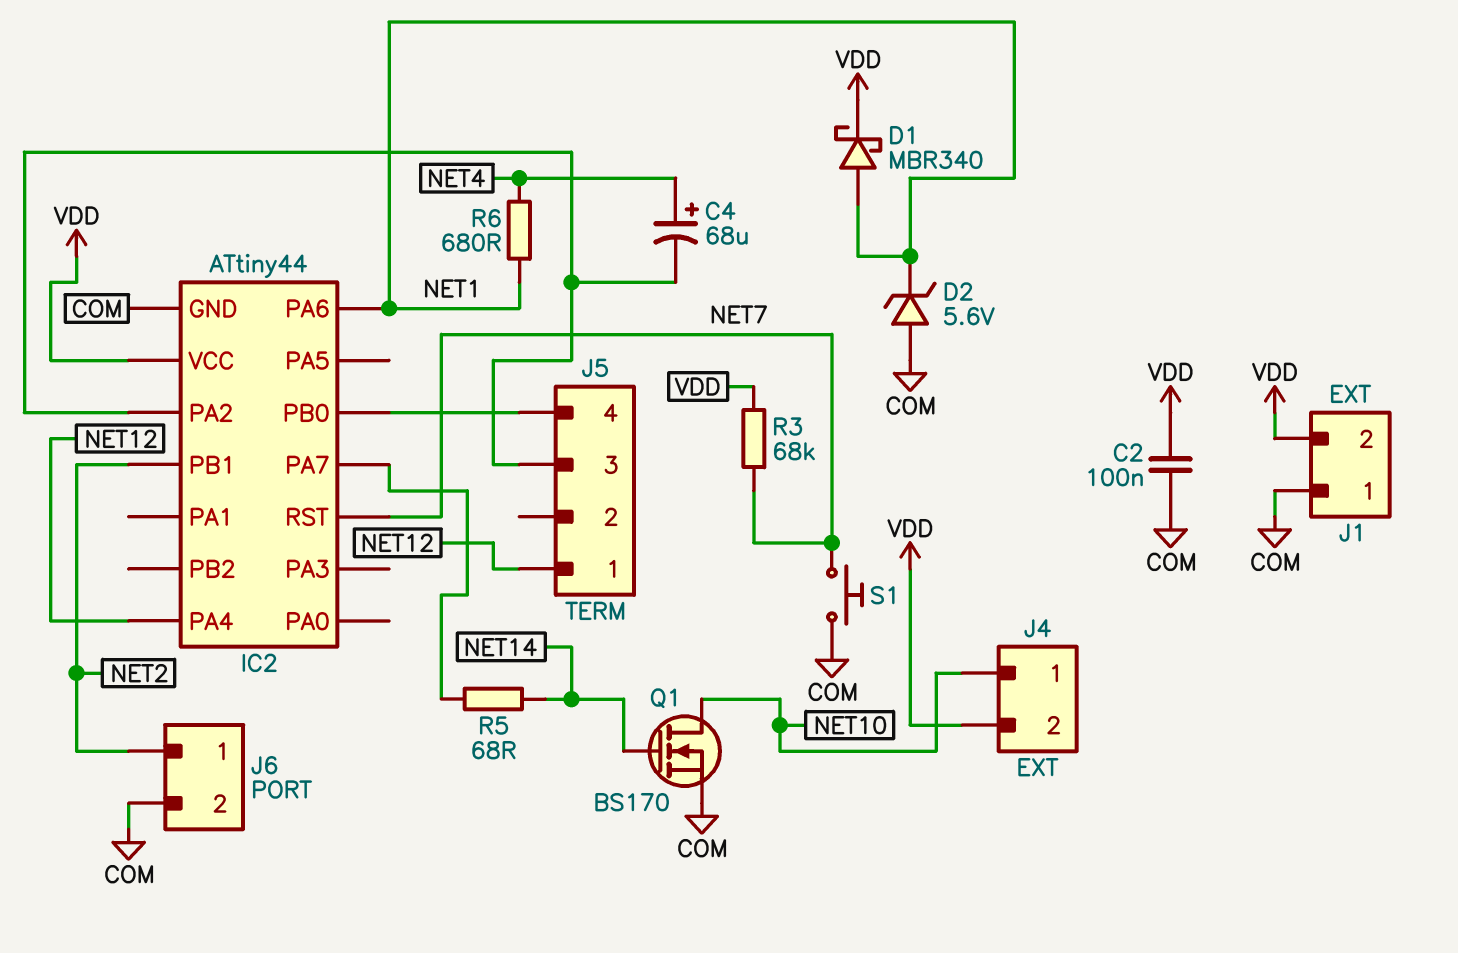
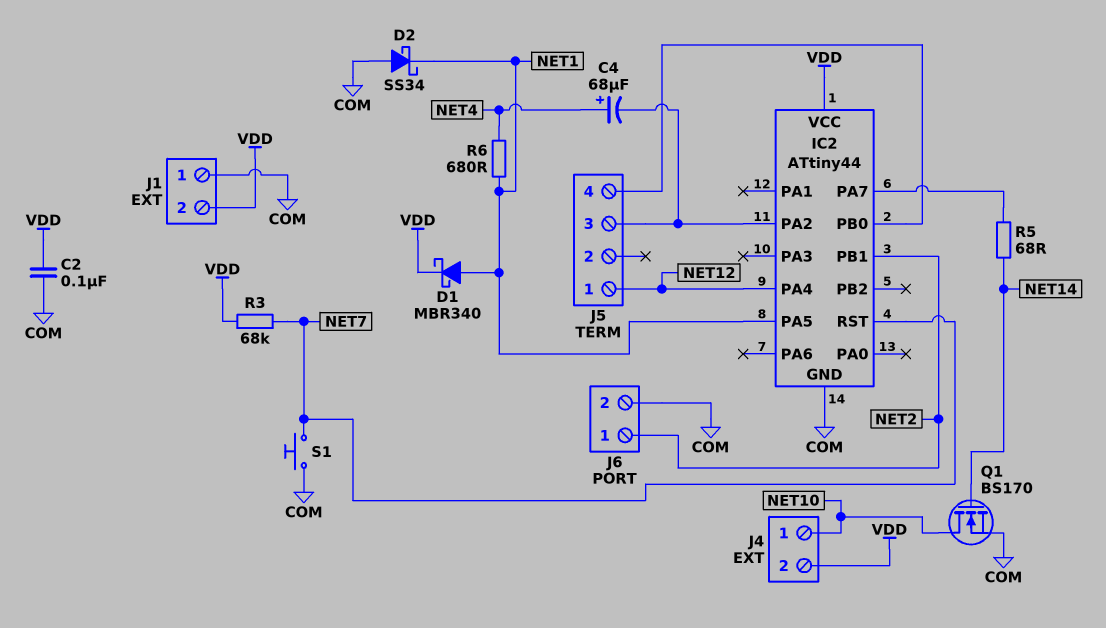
D2: zener 5.6V (A COM, K NET1) -> schottky SS34 (A COM, K NET1)
IC2 pin PA5: none -> NET1
IC2 pin PA6: NET1 -> none

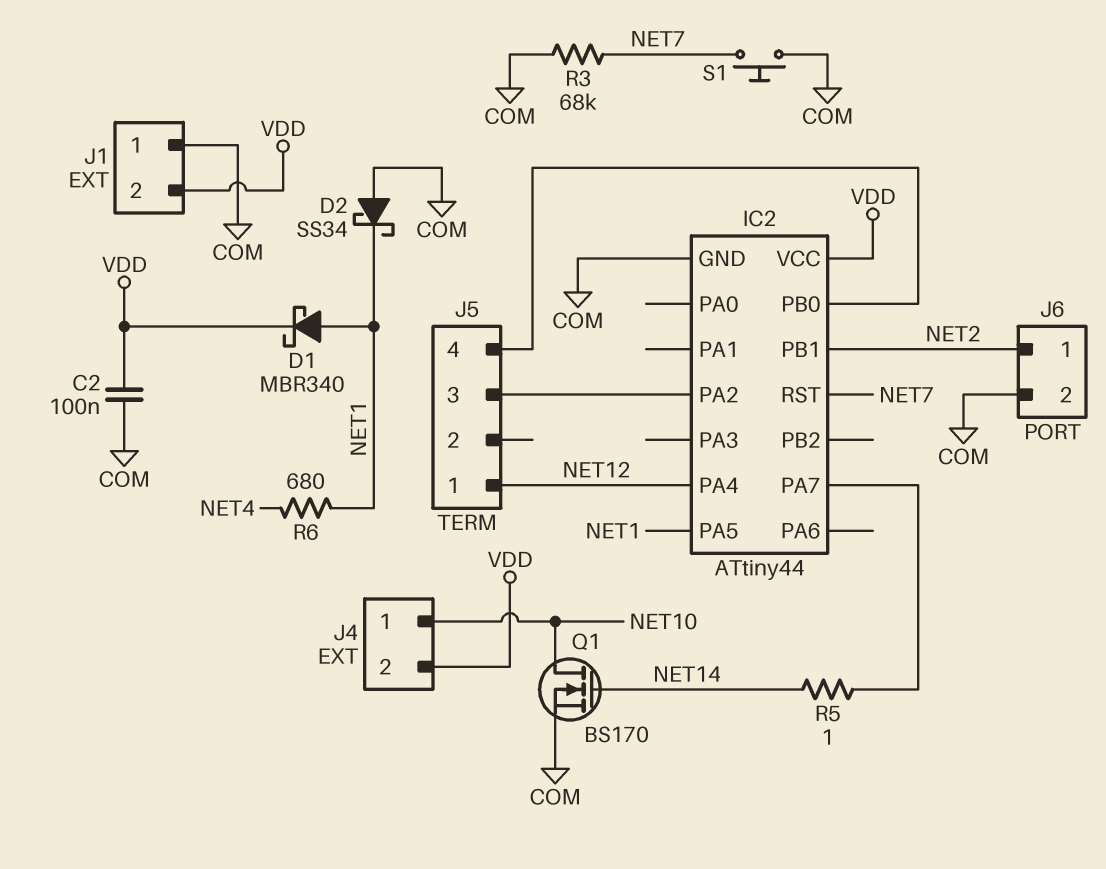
C4: 68uF (plus NET4, minus IC2/PA2) -> none
R3: 68k (NET7, VDD) -> 68k (COM, NET7)
R5: 68 (IC2/PA7, NET14) -> 1 (IC2/PA7, NET14)

